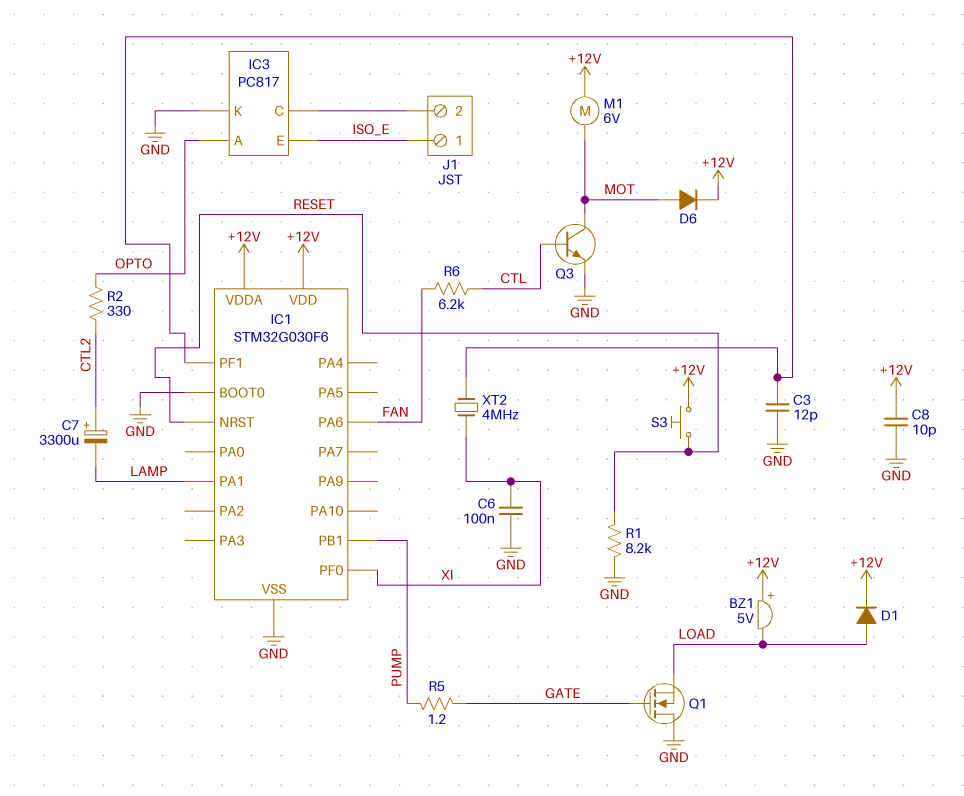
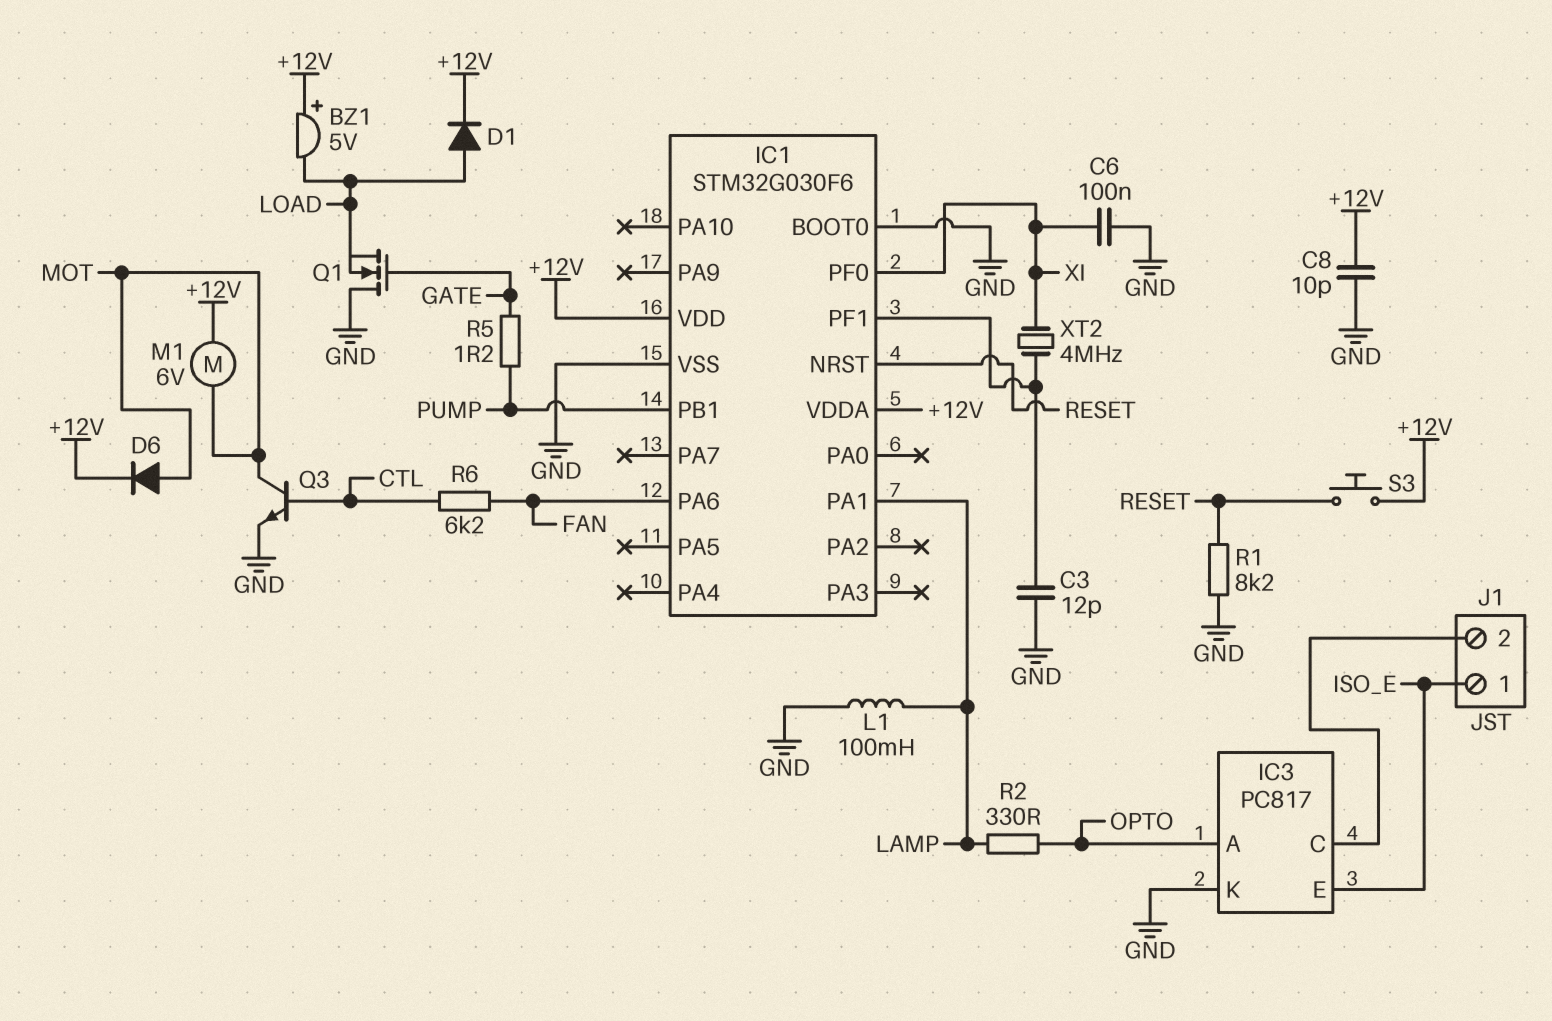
C7: 3300uF (plus CTL2, minus LAMP) -> none
L1: none -> 100mH (GND, LAMP)
R2: 330 (CTL2, OPTO) -> 330 (LAMP, OPTO)

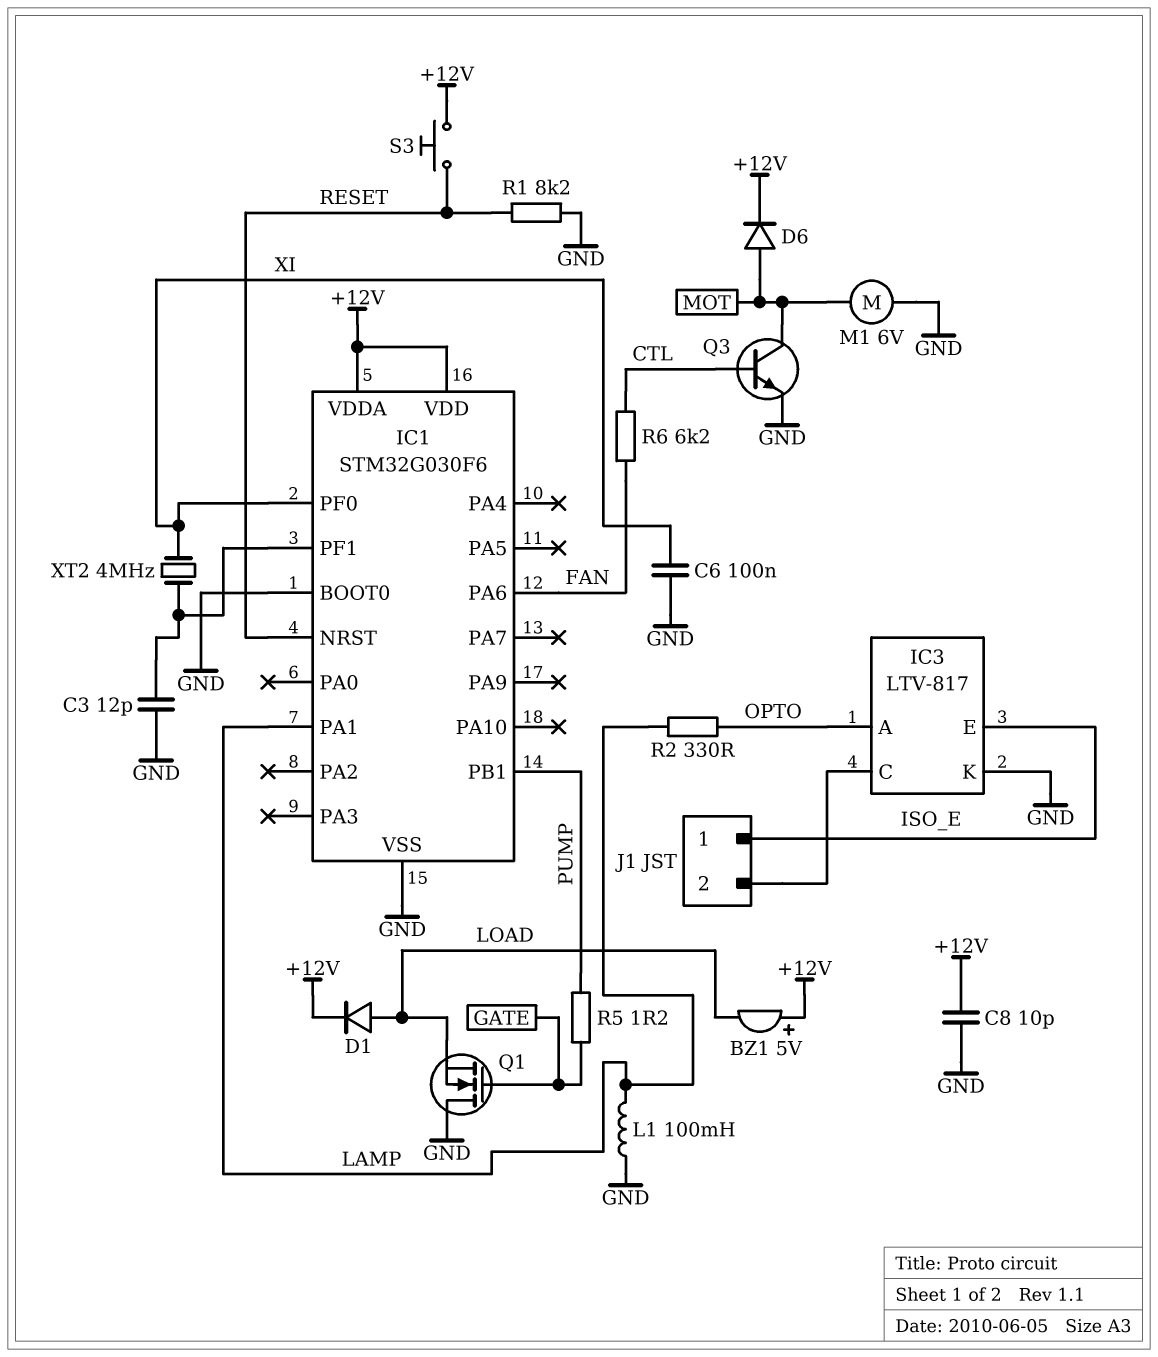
IC3: PC817 -> LTV-817
M1: motor 6V (+12V, MOT) -> motor 6V (GND, MOT)

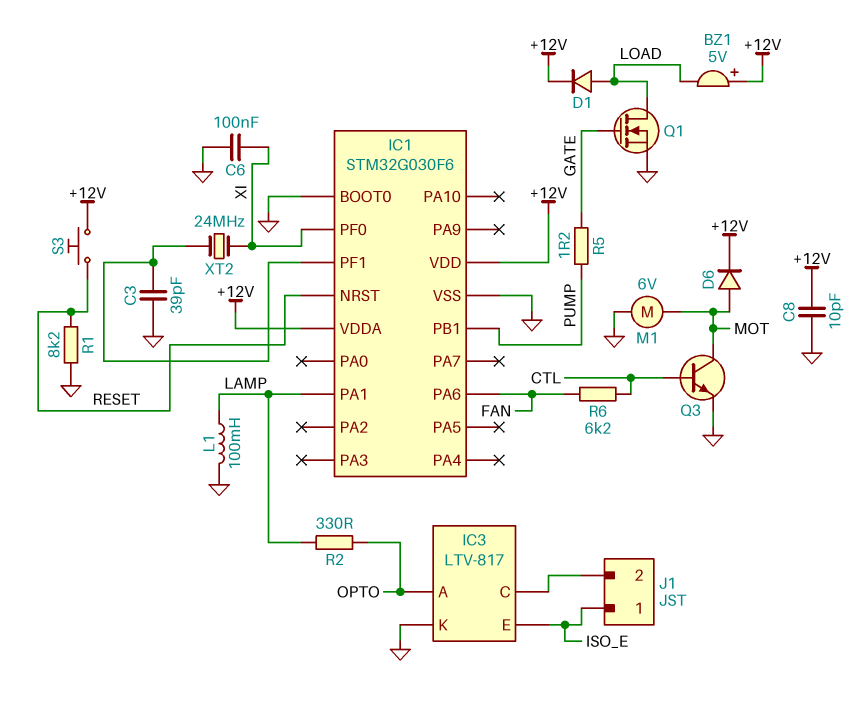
C3: 12pF (GND, IC1/PF1) -> 39pF (GND, IC1/PF1)
Q1: NMOS (G GATE, D GND, S LOAD) -> NMOS (G GATE, D LOAD, S GND)
XT2: 4MHz (IC1/PF1, XI) -> 24MHz (IC1/PF1, XI)

